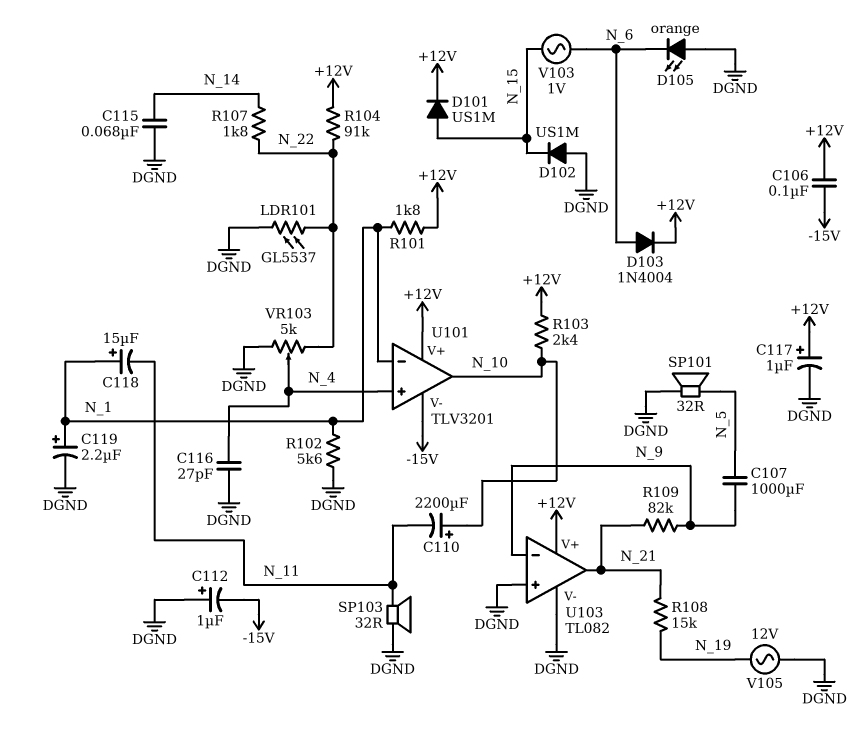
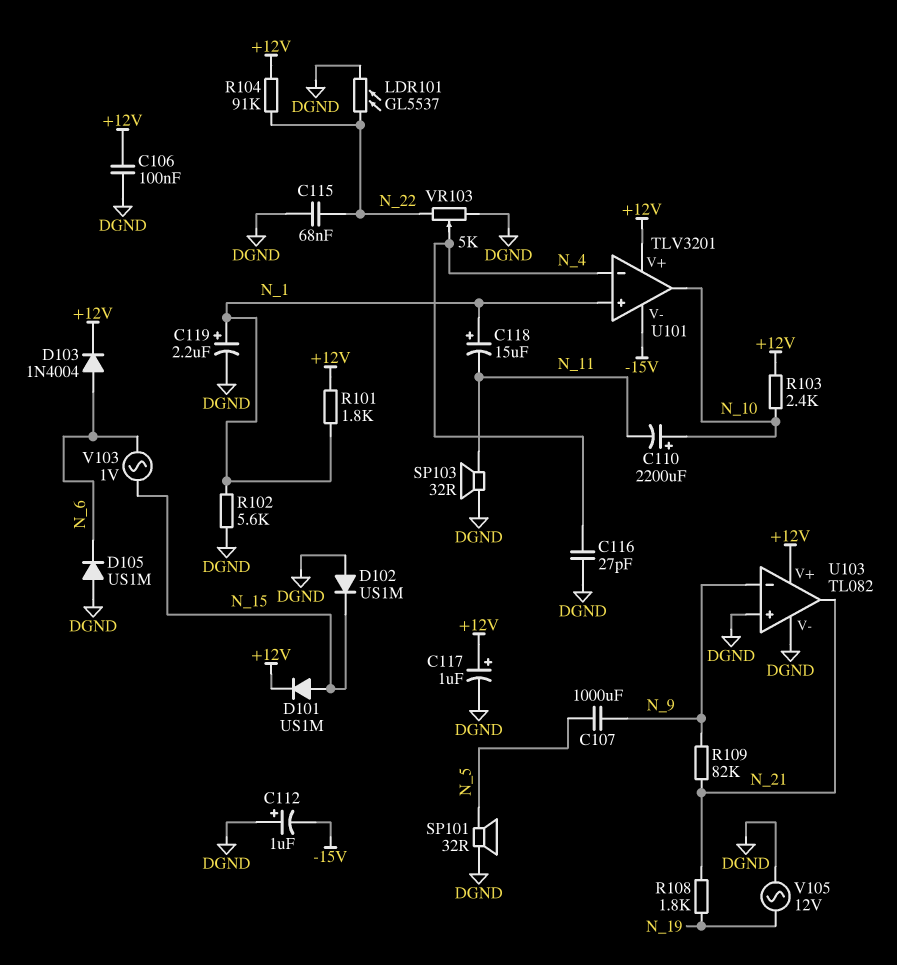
C106: 100nF (+12V, -15V) -> 100nF (+12V, DGND)
C115: 68nF (DGND, N_14) -> 68nF (DGND, N_22)
D105: LED orange (A DGND, K N_6) -> diode US1M (A DGND, K N_6)
R107: 1.8k (N_14, N_22) -> none
R108: 15k (N_19, N_21) -> 1.8k (N_19, N_21)
U101 pin in+: N_4 -> N_1
U101 pin in-: N_1 -> N_4

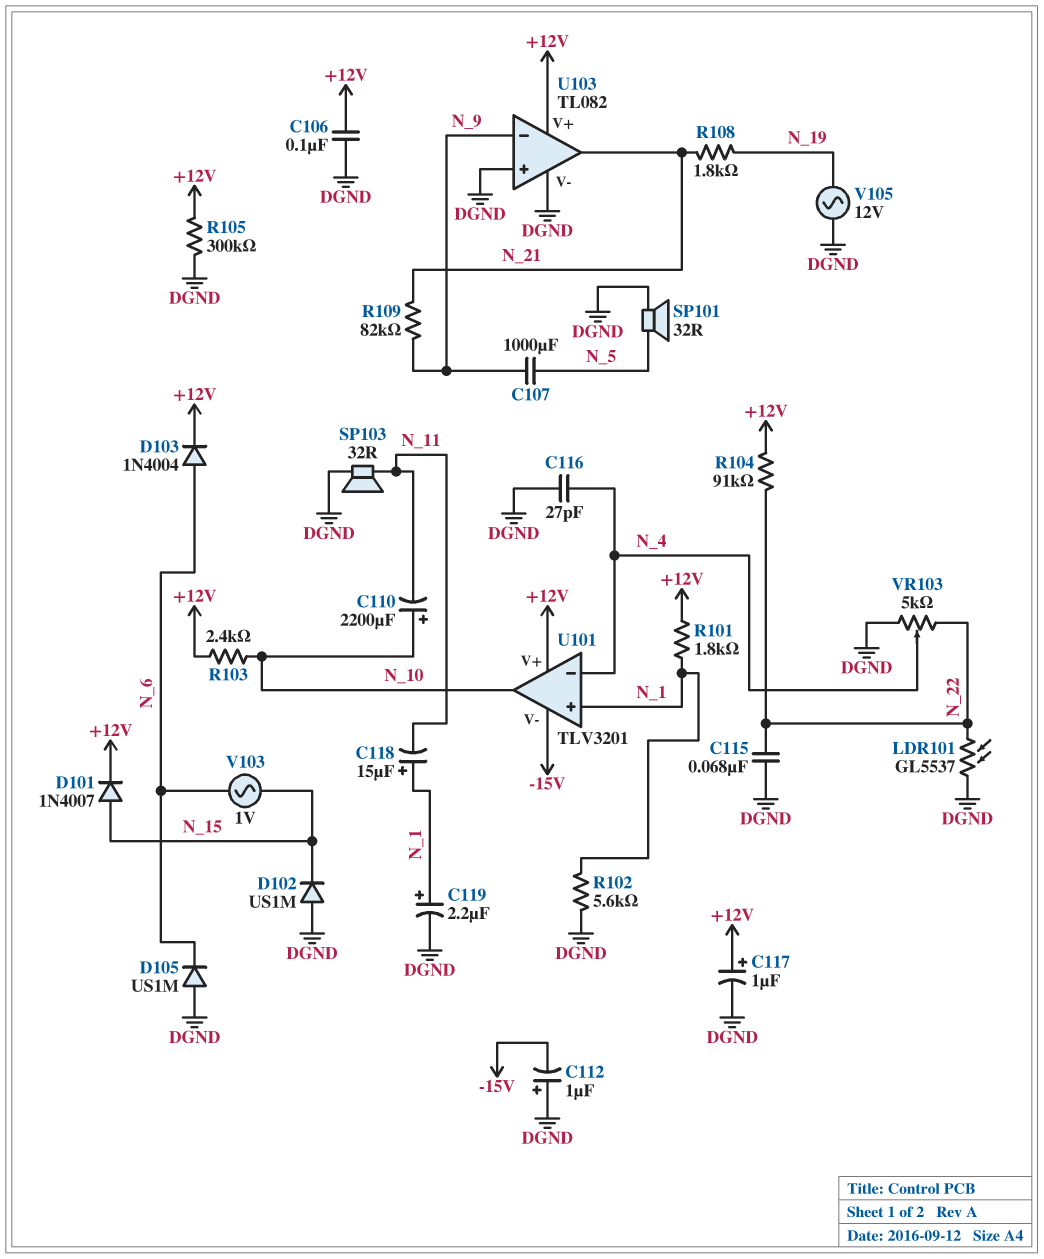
D101: diode US1M (A N_15, K +12V) -> diode 1N4007 (A N_15, K +12V)
R105: none -> 300k (+12V, DGND)

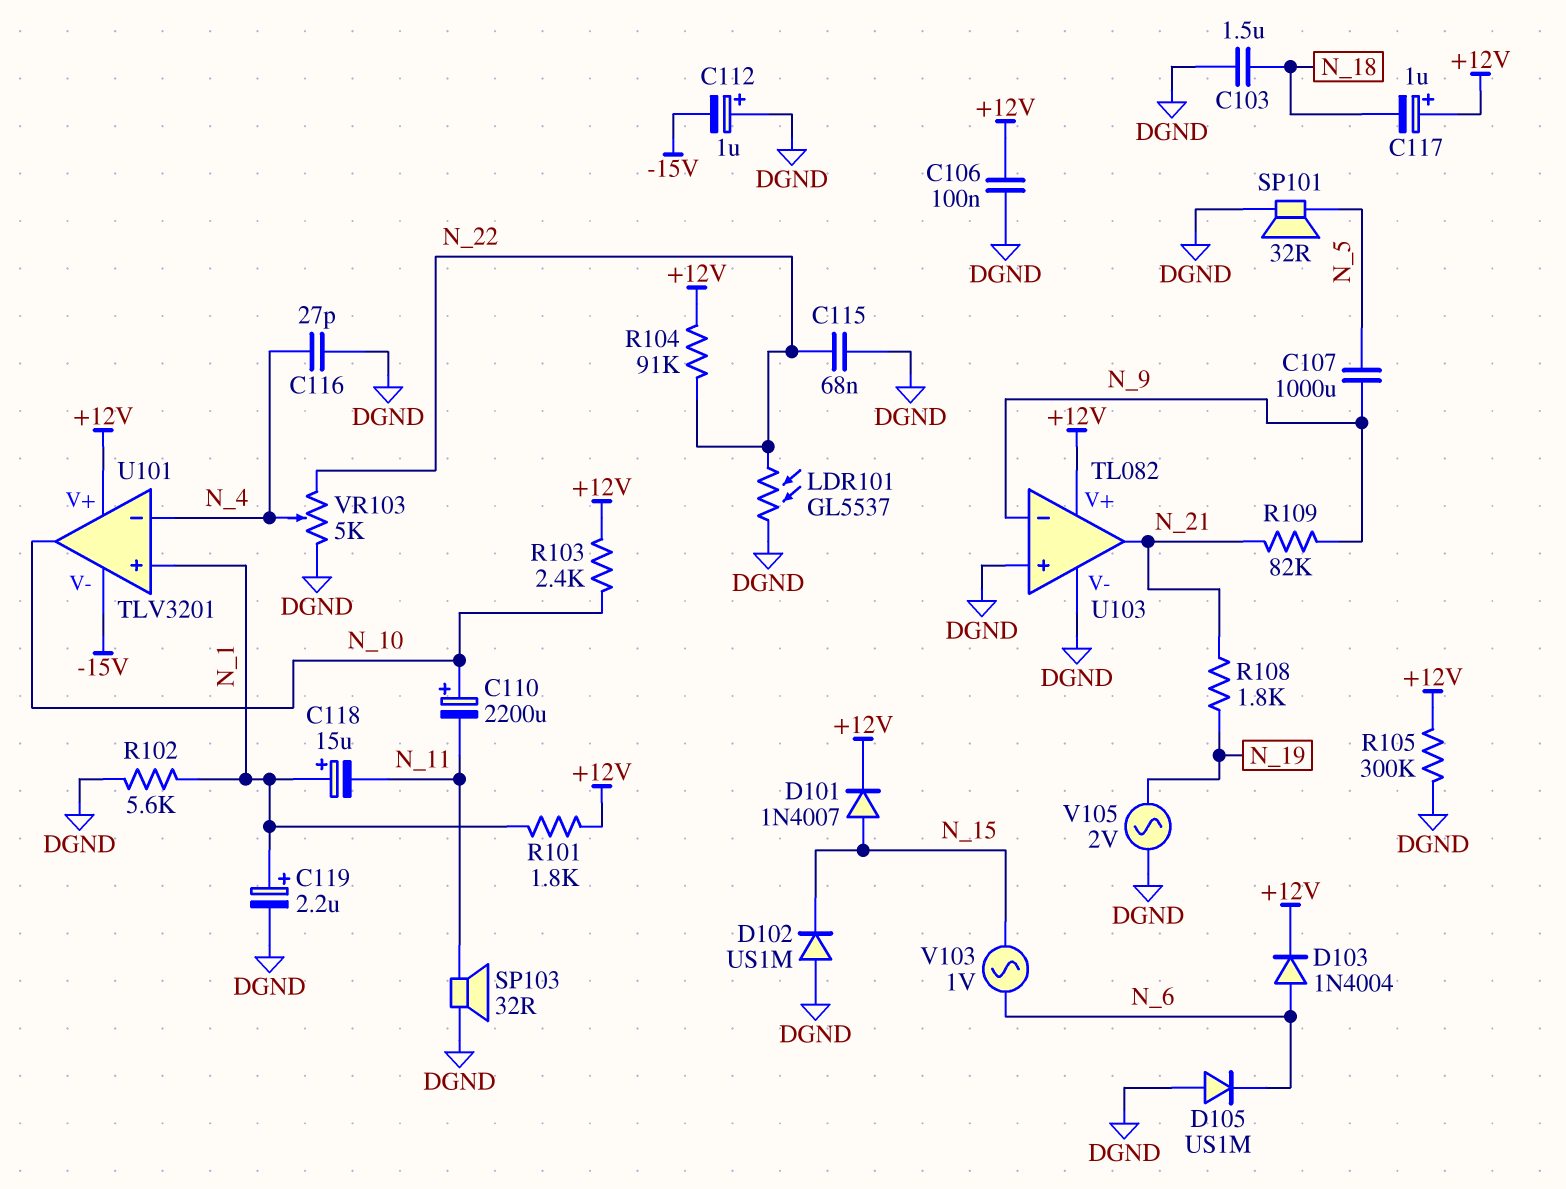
C103: none -> 1.5uF (DGND, N_18)
C117: 1uF (plus +12V, minus DGND) -> 1uF (plus +12V, minus N_18)
V105: AC 12V (DGND, N_19) -> AC 2V (DGND, N_19)

